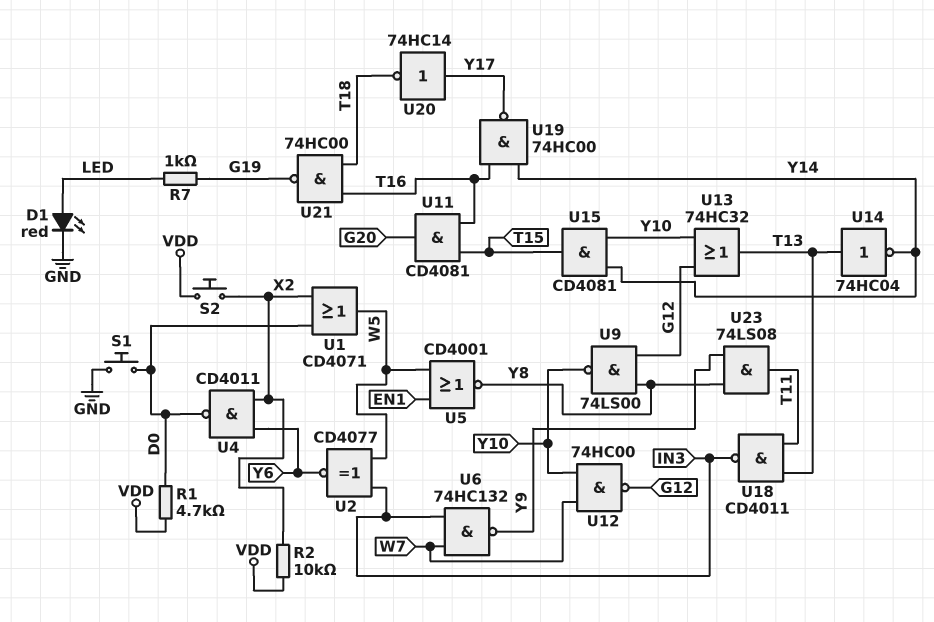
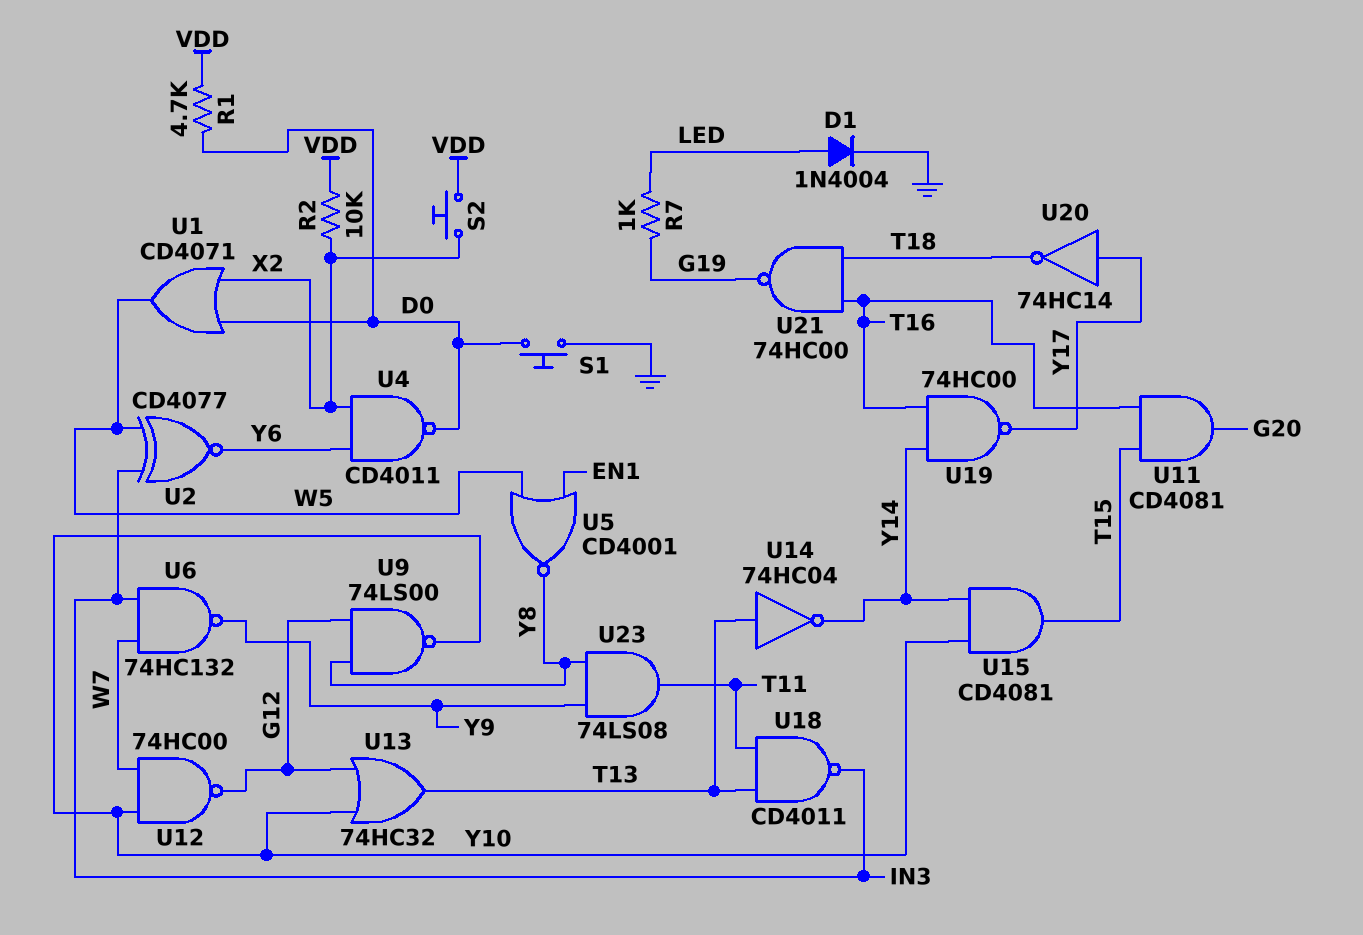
D1: LED red (A LED, K GND) -> diode 1N4004 (A LED, K GND)

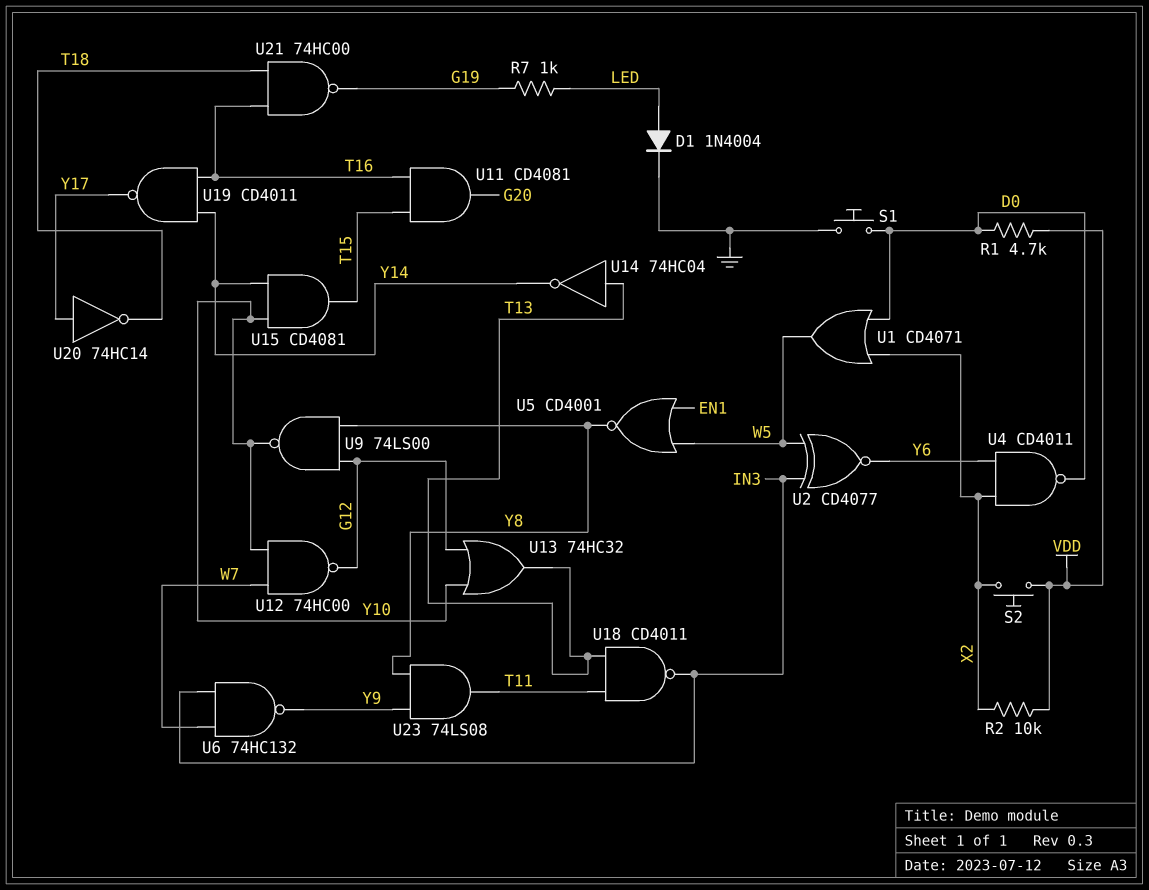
U19: NAND 74HC00 (in T16, in Y14, out Y17) -> NAND CD4011 (in T16, in Y14, out Y17)

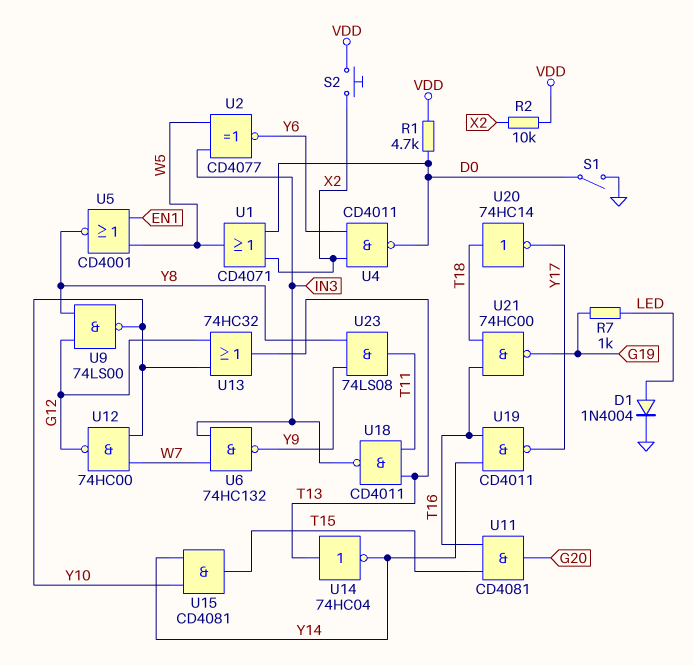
S1: button (D0, GND) -> switch (D0, GND)
U20: NOT 74HC14 (in Y17, out T18) -> NOT 74HC14 (in T18, out Y17)

